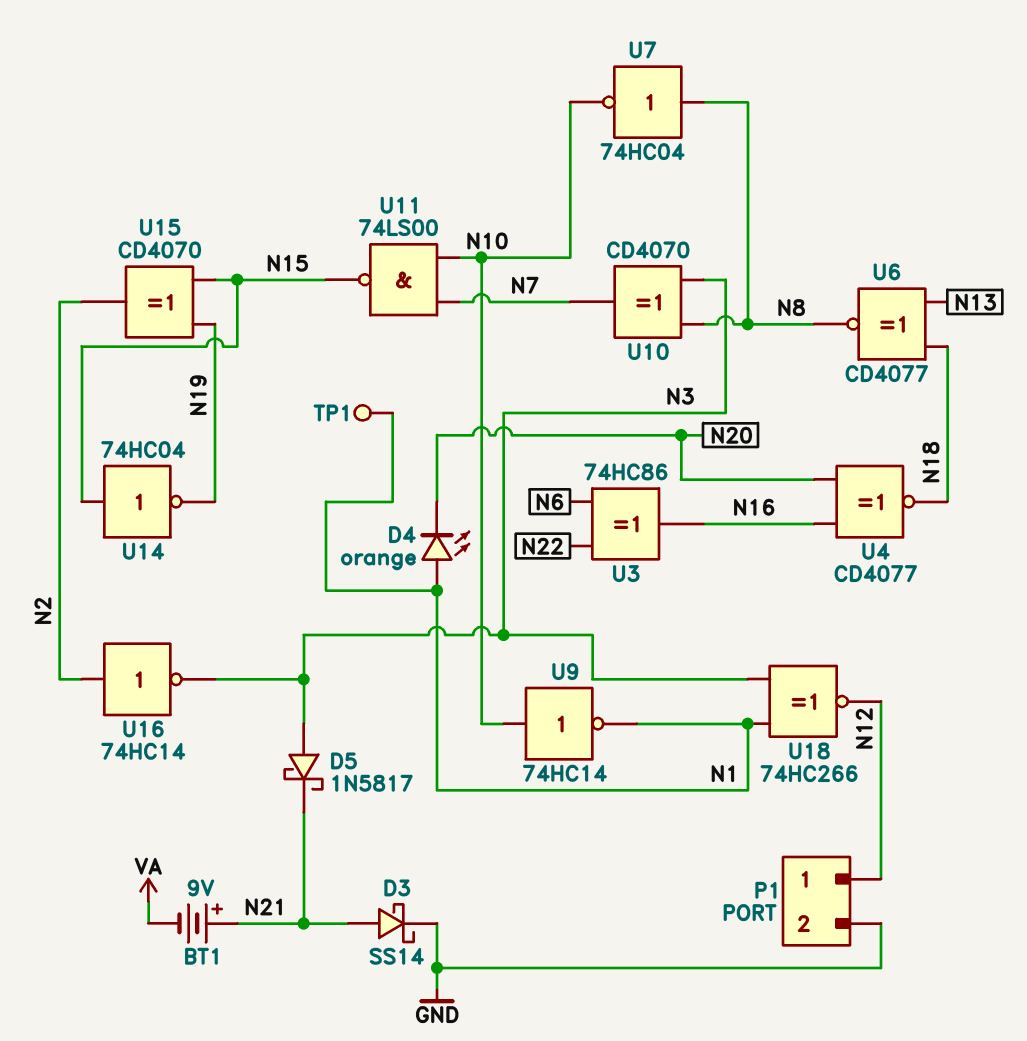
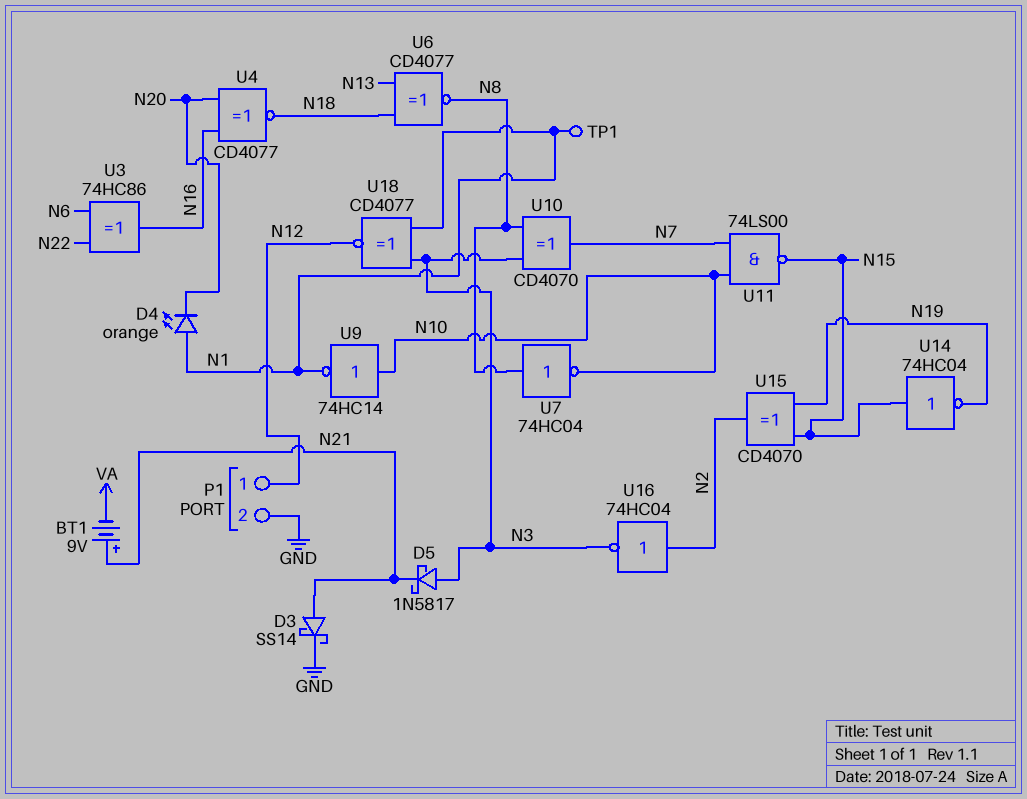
U16: NOT 74HC14 (in N2, out N3) -> NOT 74HC04 (in N2, out N3)
U18: XNOR 74HC266 (in N1, in N3, out N12) -> XNOR CD4077 (in N1, in N3, out N12)

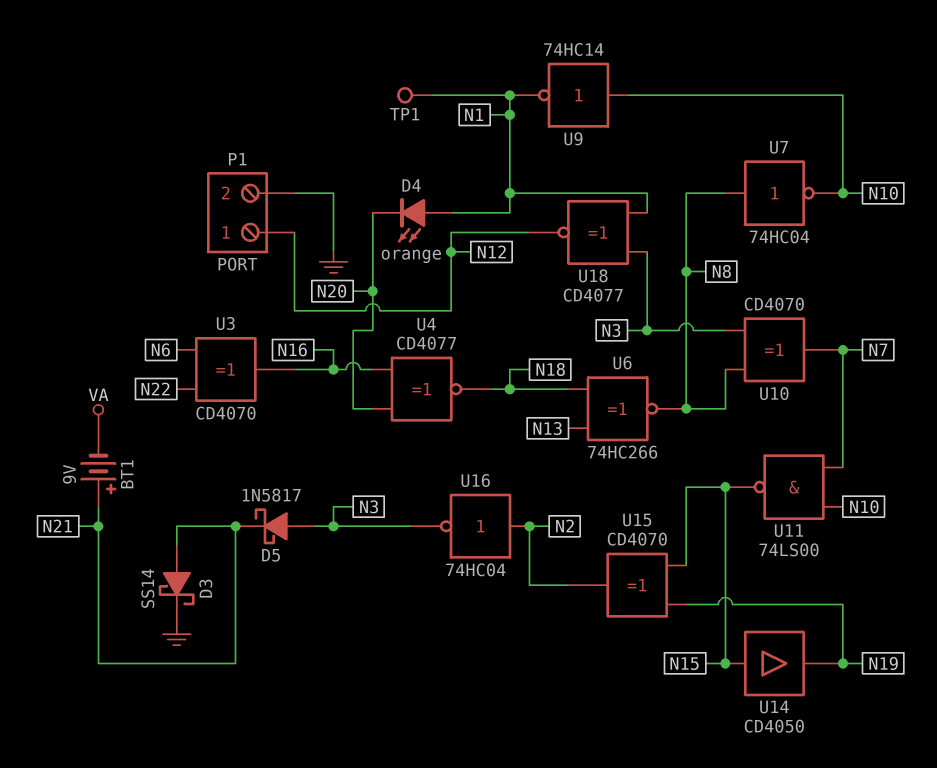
U3: XOR 74HC86 (in N6, in N22, out N16) -> XOR CD4070 (in N6, in N22, out N16)
U6: XNOR CD4077 (in N13, in N18, out N8) -> XNOR 74HC266 (in N13, in N18, out N8)
U14: NOT 74HC04 (in N15, out N19) -> buffer CD4050 (in N15, out N19)

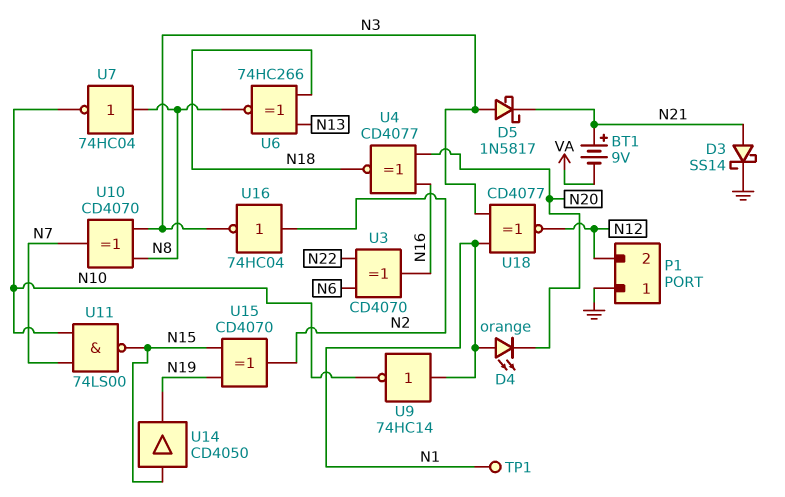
P1 pin 1: N12 -> GND
P1 pin 2: GND -> N12
U9: NOT 74HC14 (in N10, out N1) -> NOT 74HC14 (in N1, out N10)

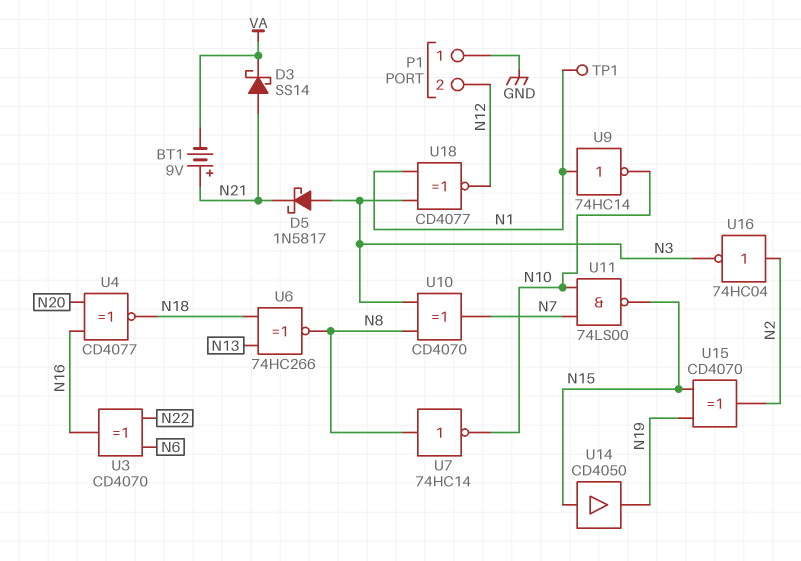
D3: schottky SS14 (A N21, K GND) -> schottky SS14 (A N21, K VA)
D4: LED orange (A N1, K N20) -> none
U7: NOT 74HC04 (in N8, out N10) -> NOT 74HC14 (in N8, out N10)

